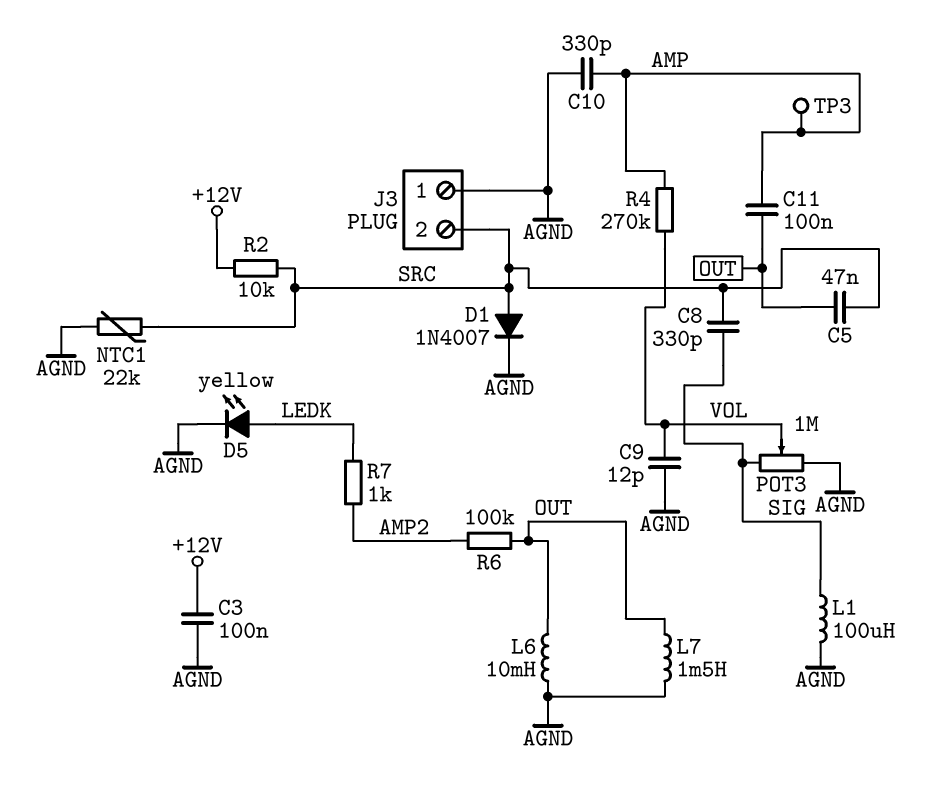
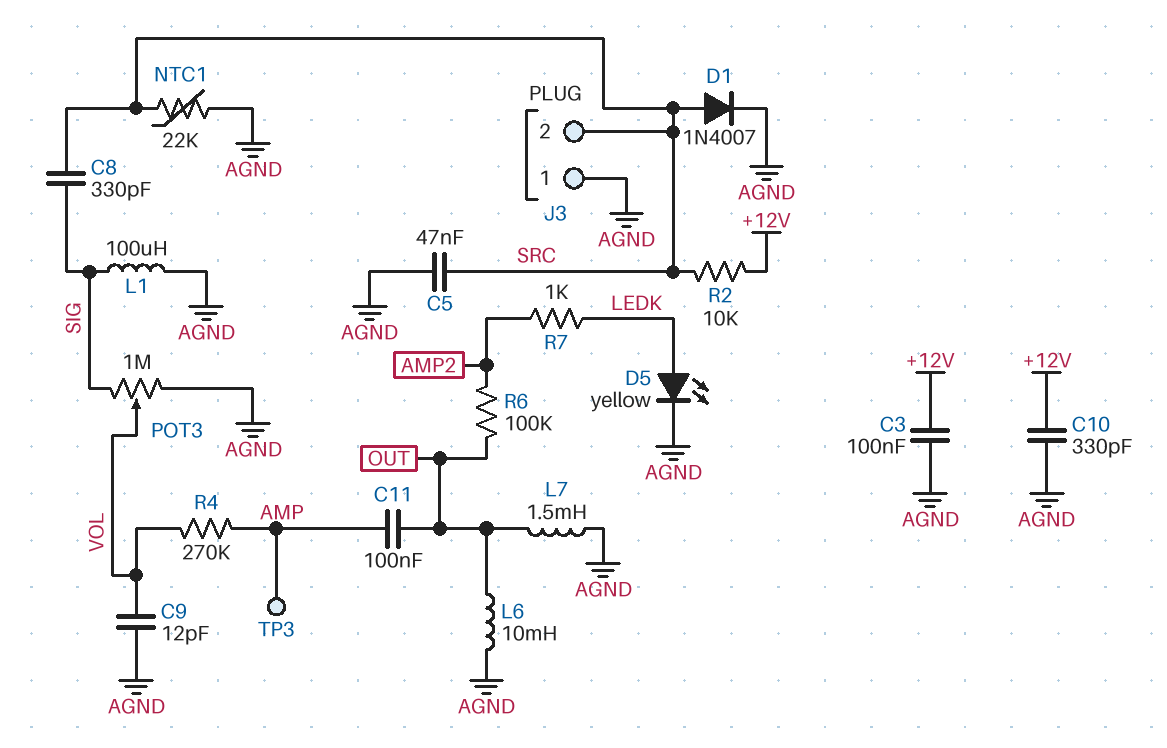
C5: 47nF (OUT, SRC) -> 47nF (AGND, SRC)
C10: 330pF (AGND, AMP) -> 330pF (+12V, AGND)

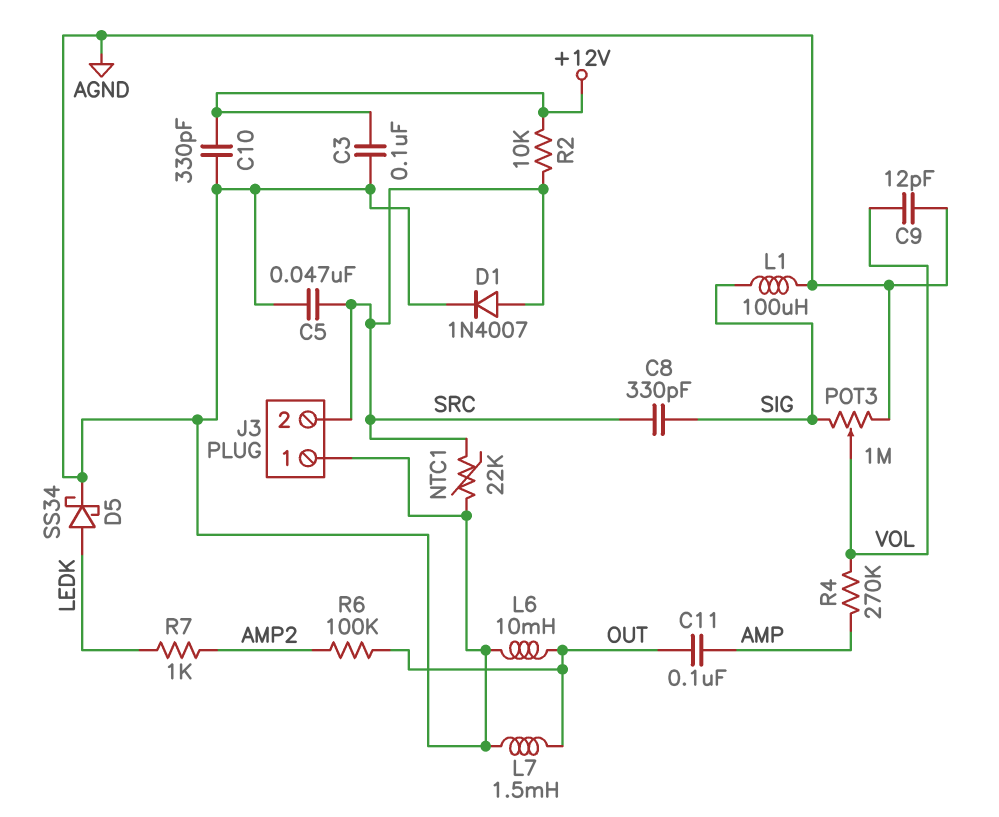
D5: LED yellow (A LEDK, K AGND) -> schottky SS34 (A LEDK, K AGND)
TP3: test point (AMP) -> none

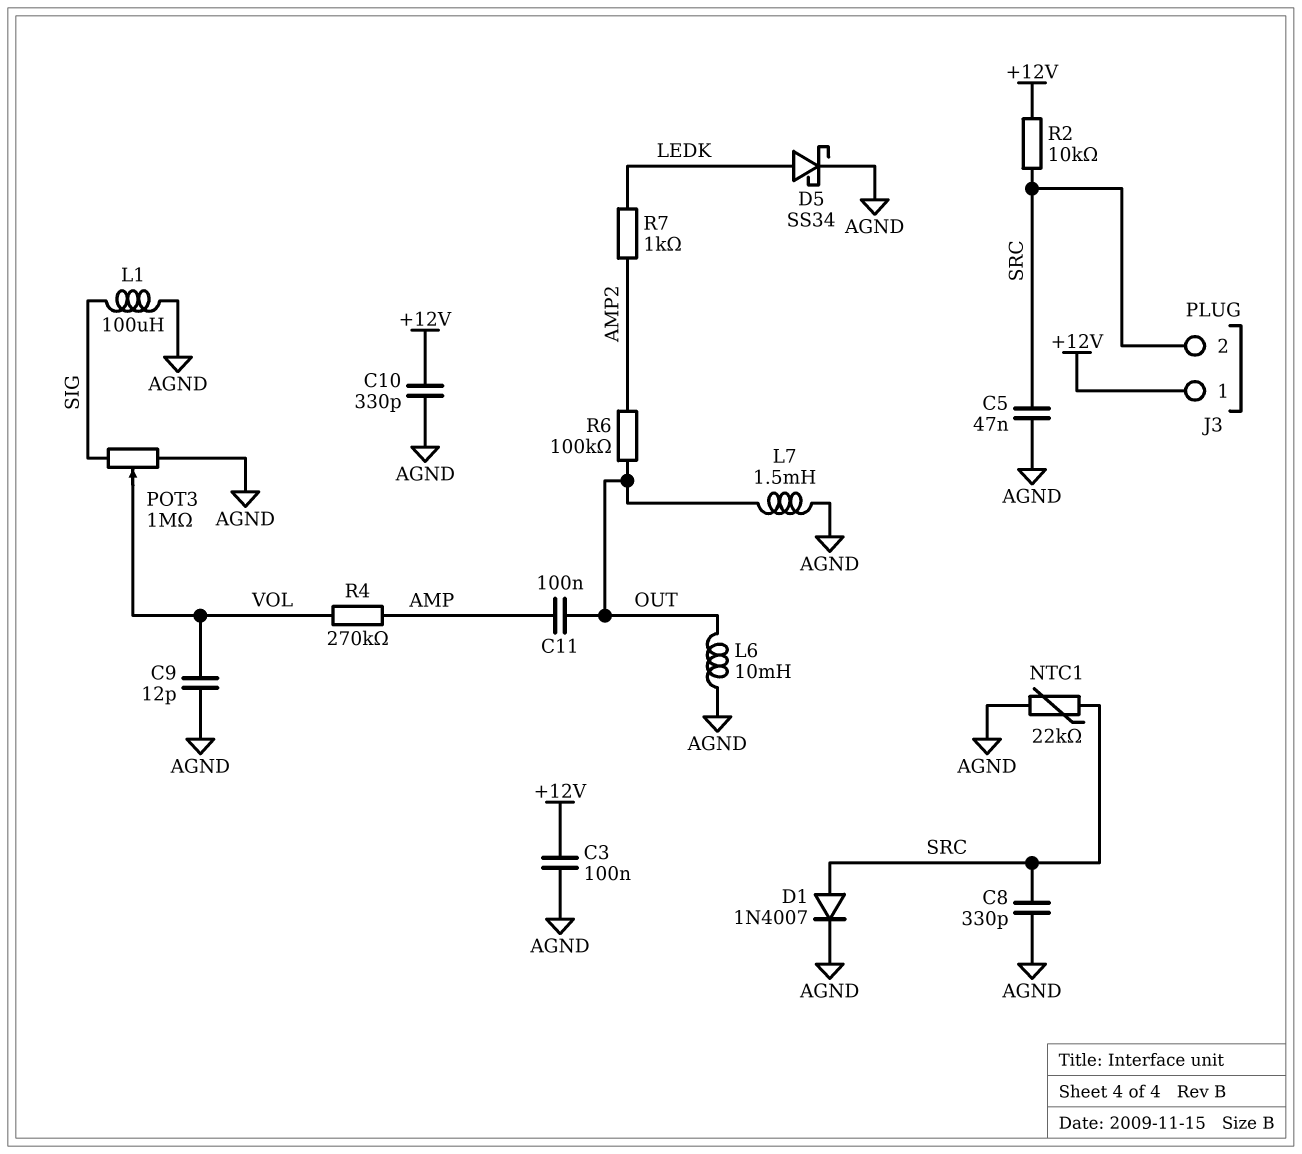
C8: 330pF (SIG, SRC) -> 330pF (AGND, SRC)
J3 pin 1: AGND -> +12V

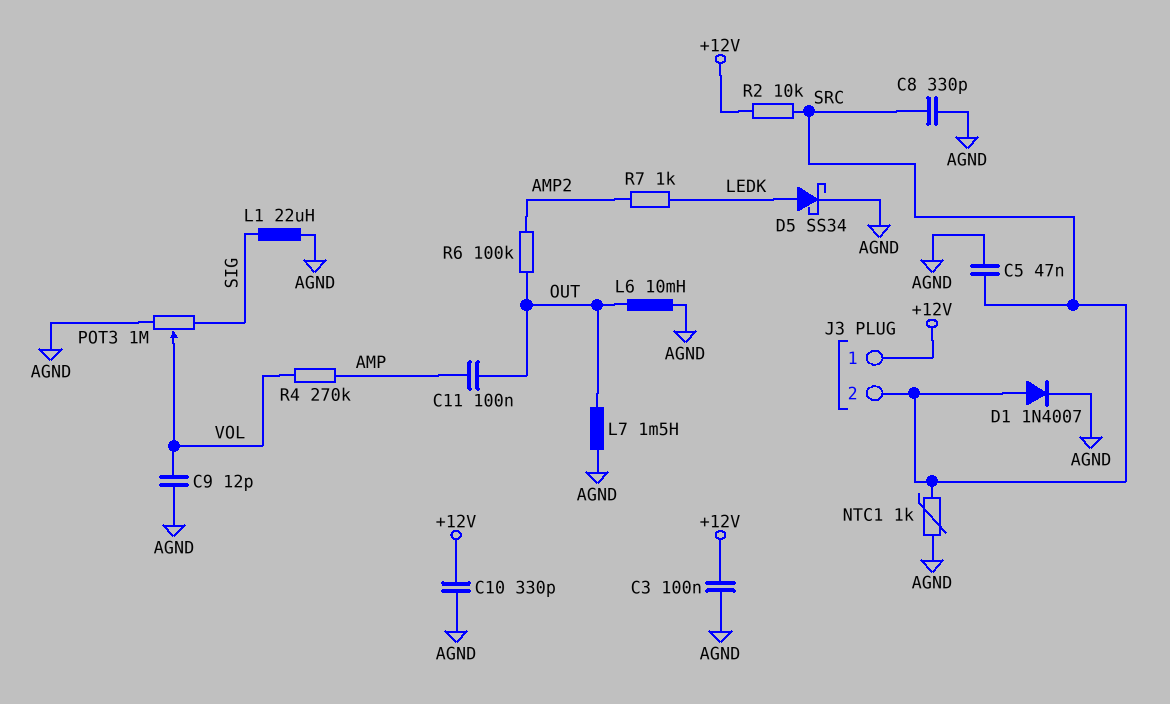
L1: 100uH (AGND, SIG) -> 22uH (AGND, SIG)
NTC1: 22k (AGND, SRC) -> 1k (AGND, SRC)

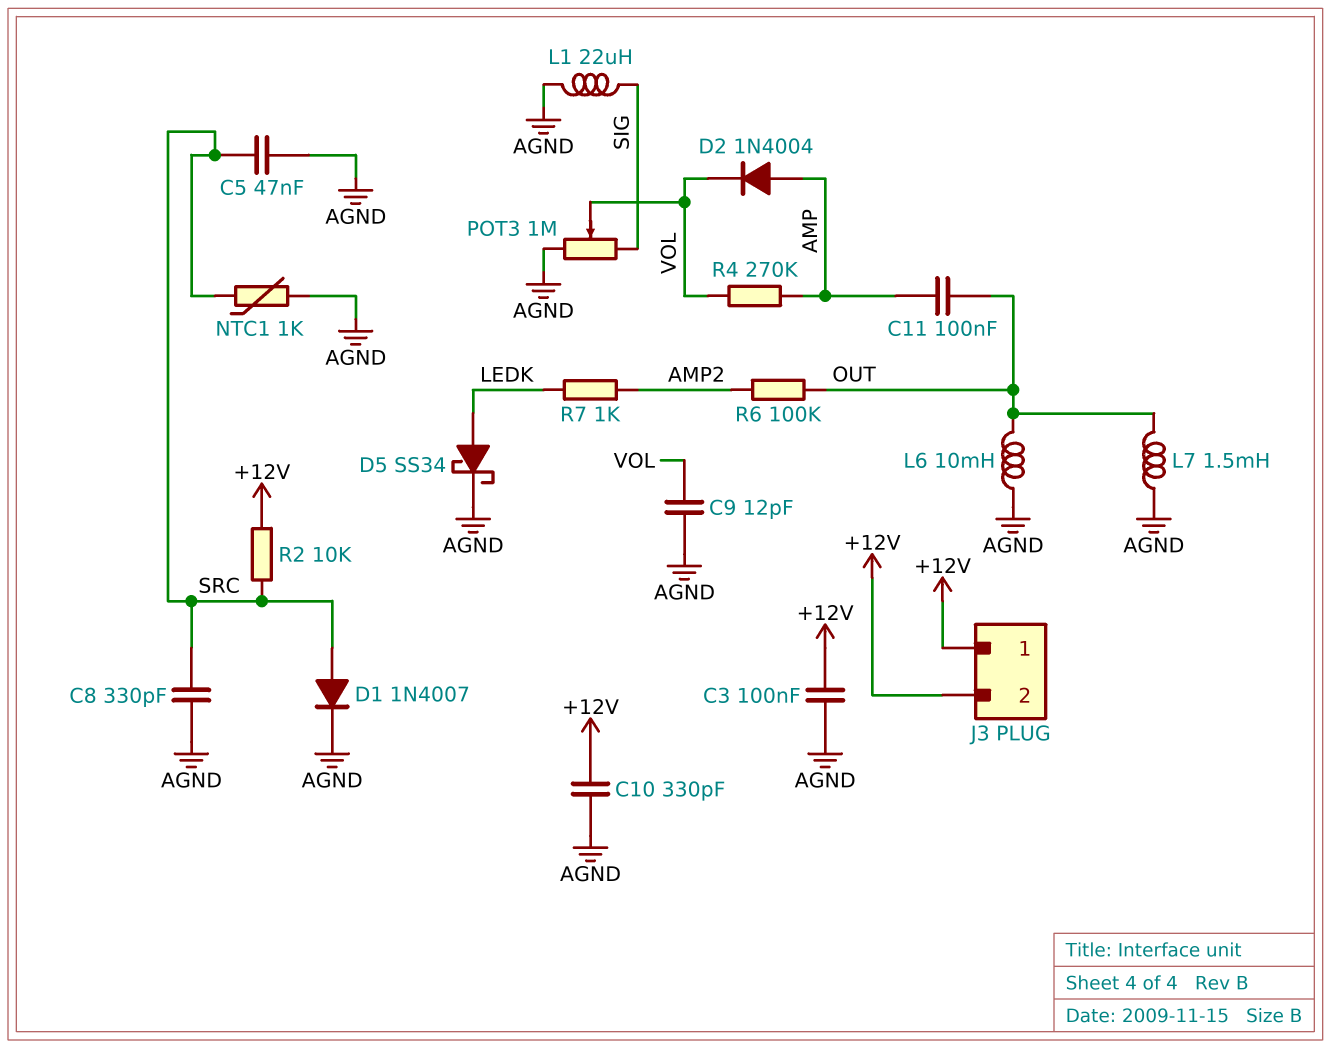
D2: none -> diode 1N4004 (A AMP, K VOL)
J3 pin 2: SRC -> +12V

